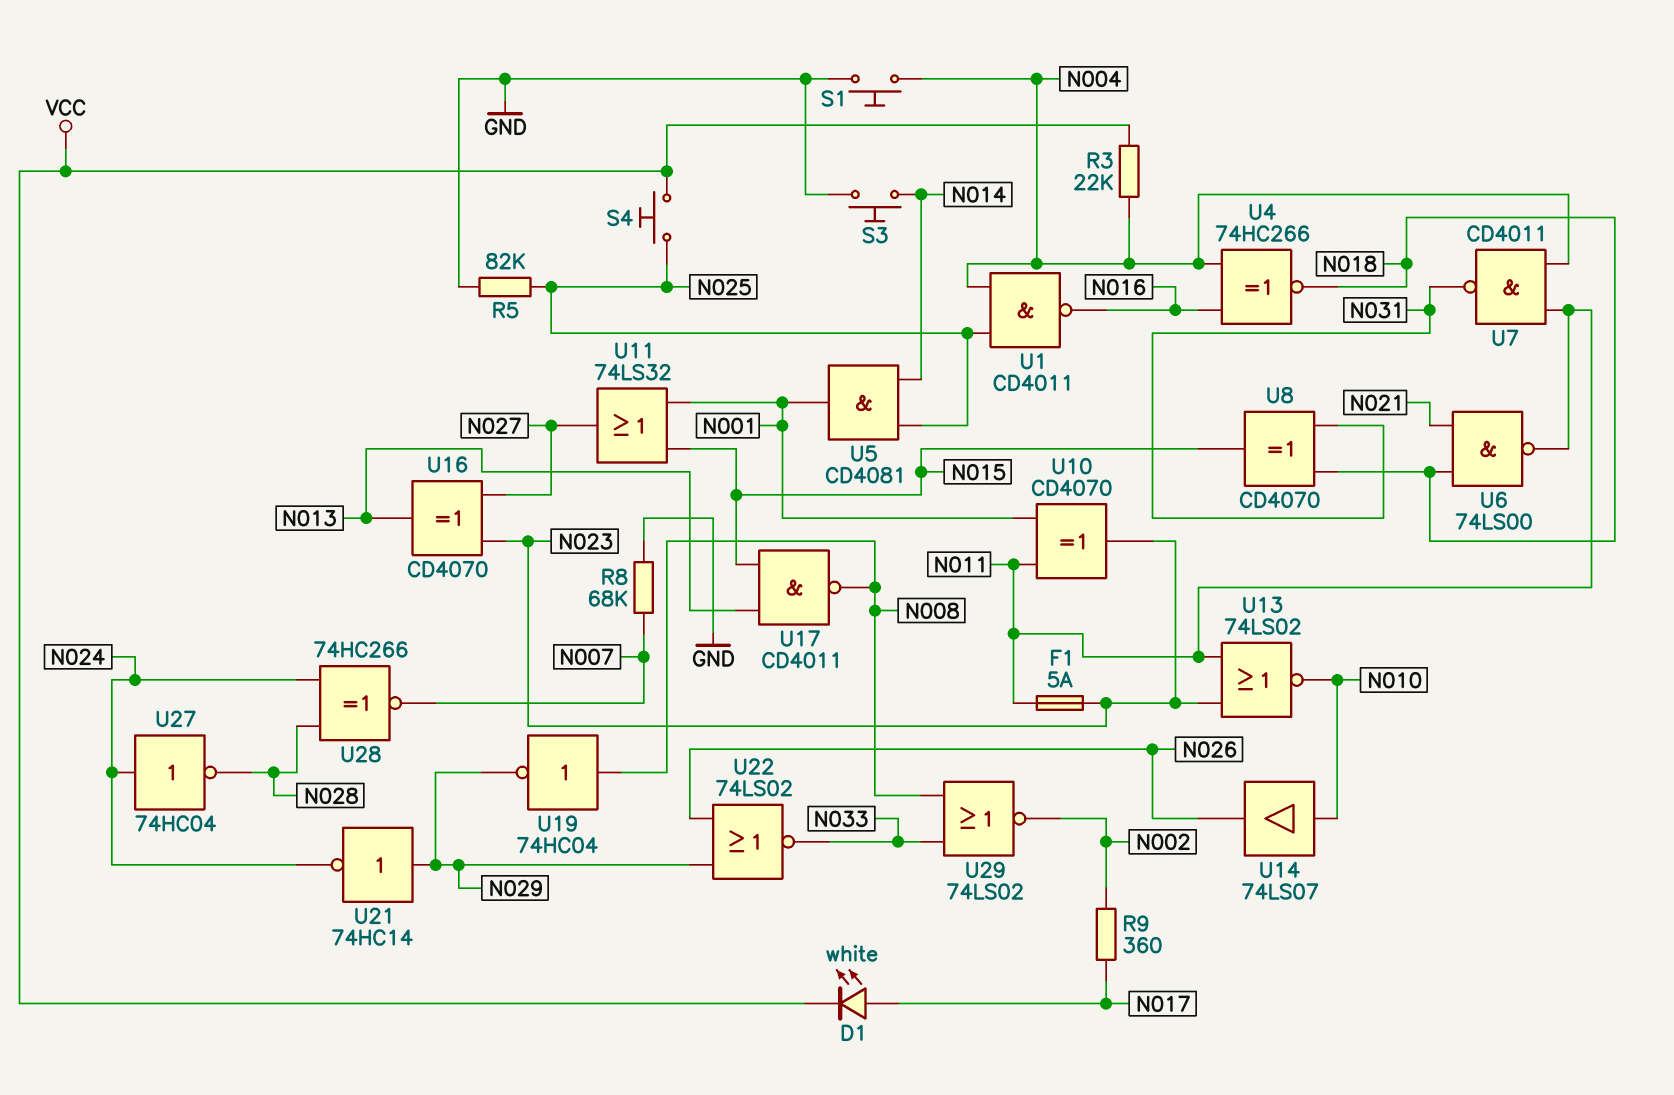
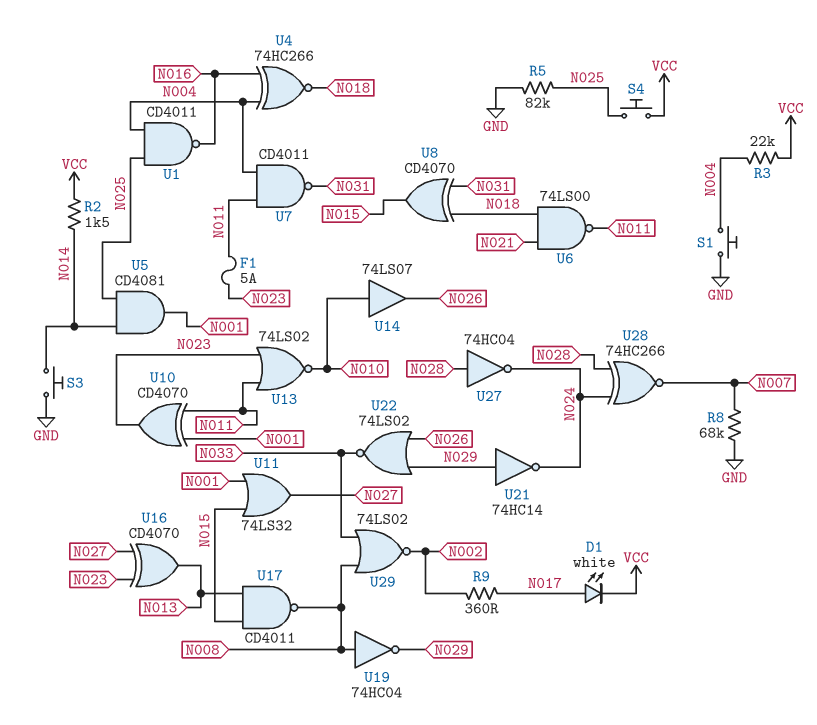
R2: none -> 1.5k (N014, VCC)
U27: NOT 74HC04 (in N024, out N028) -> NOT 74HC04 (in N028, out N024)

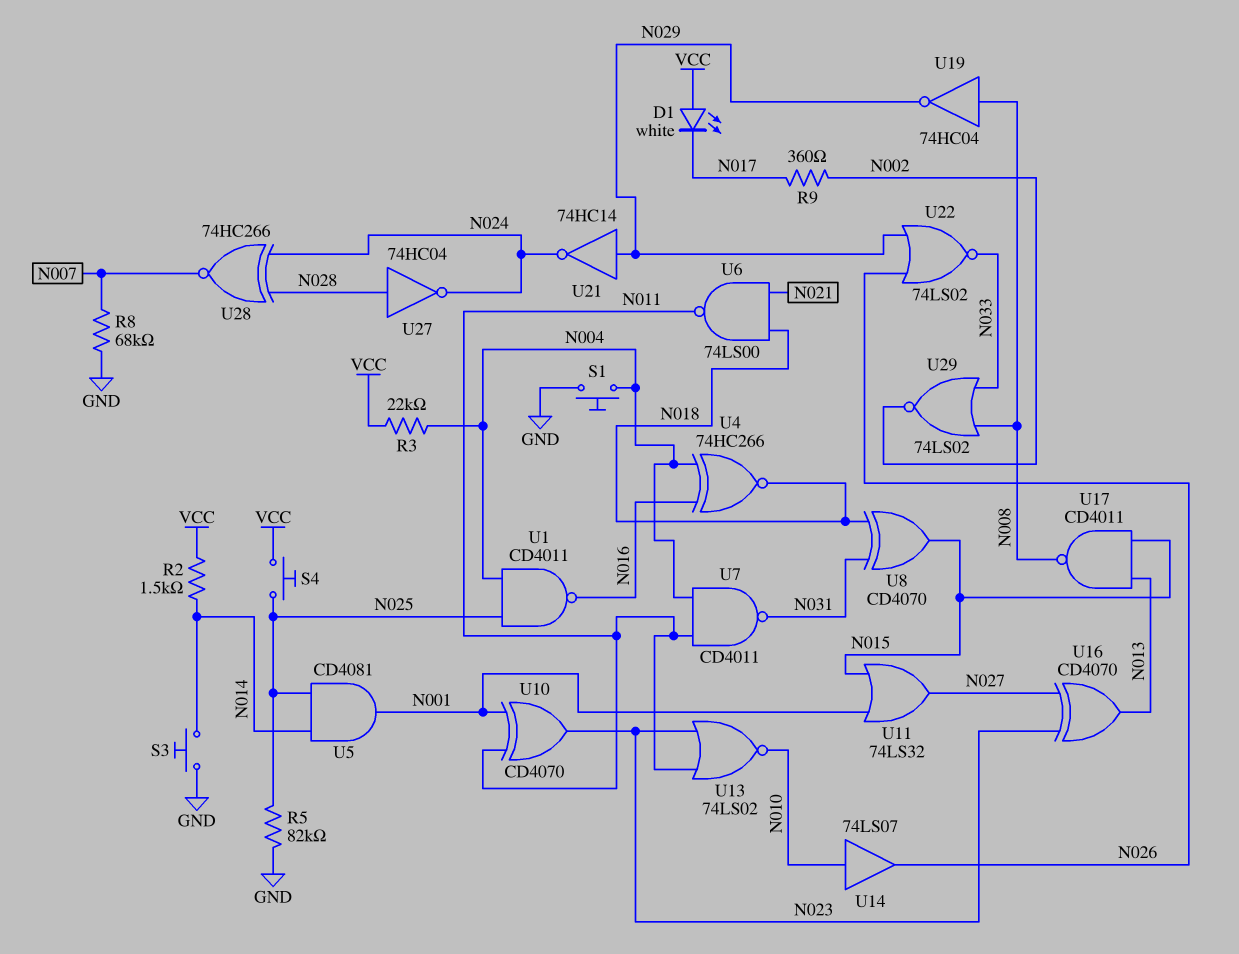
D1: LED white (A N017, K VCC) -> LED white (A VCC, K N017)
F1: 5A (N011, N023) -> none

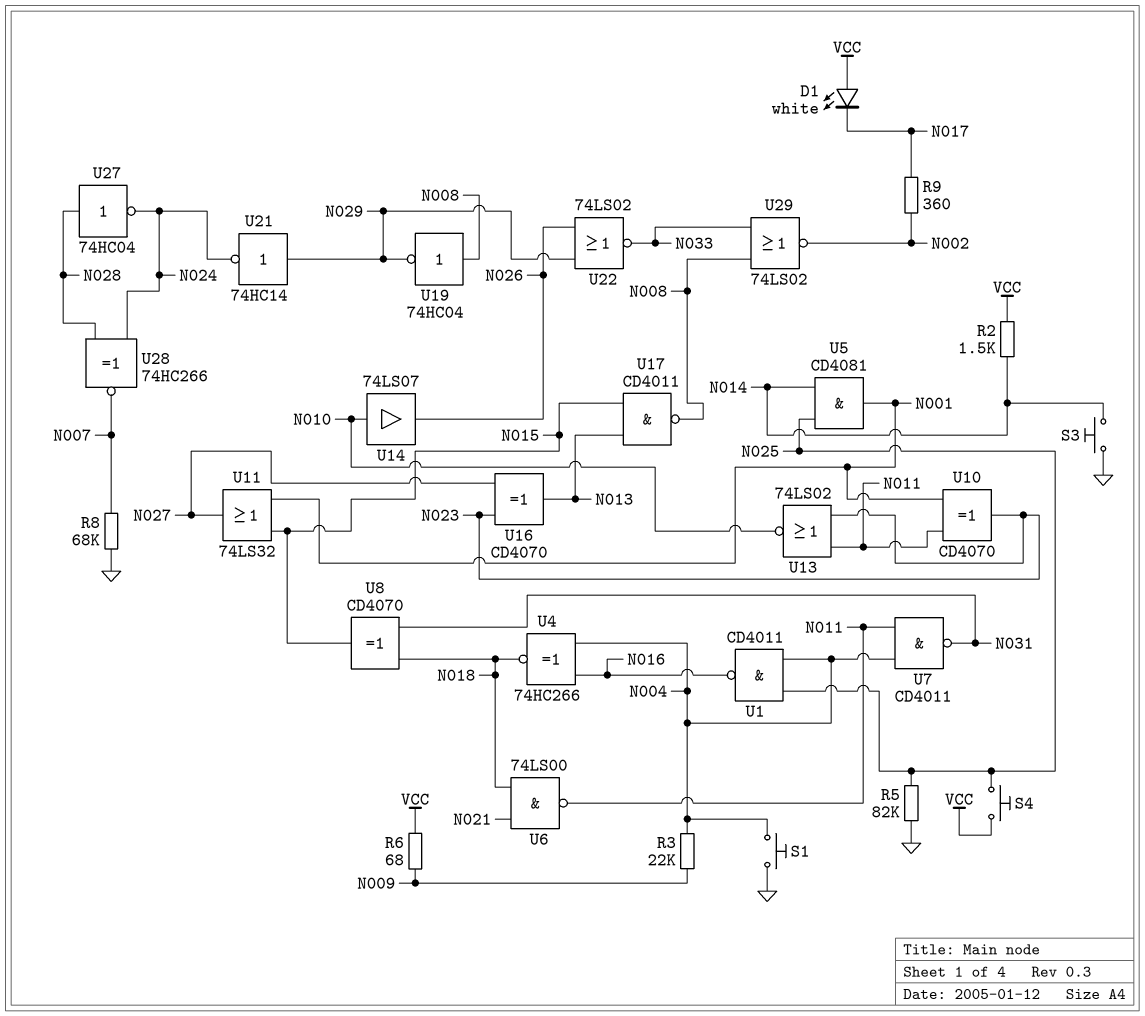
R3: 22k (N004, VCC) -> 22k (N004, N009)
R6: none -> 68 (N009, VCC)

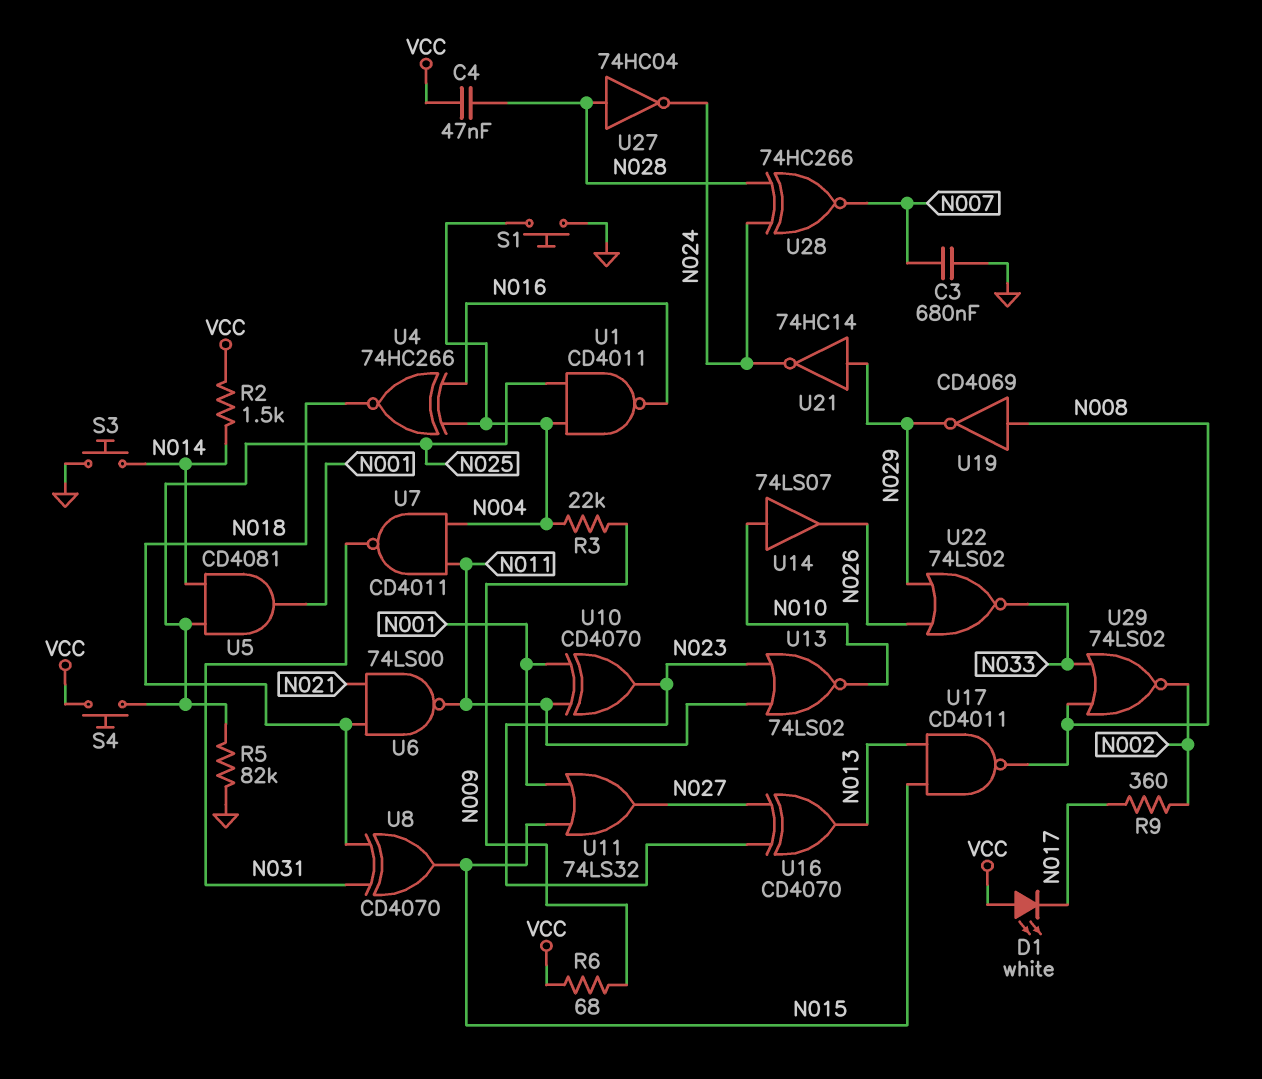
C3: none -> 680nF (GND, N007)
C4: none -> 47nF (N028, VCC)
R8: 68k (GND, N007) -> none
U19: NOT 74HC04 (in N008, out N029) -> NOT CD4069 (in N008, out N029)

